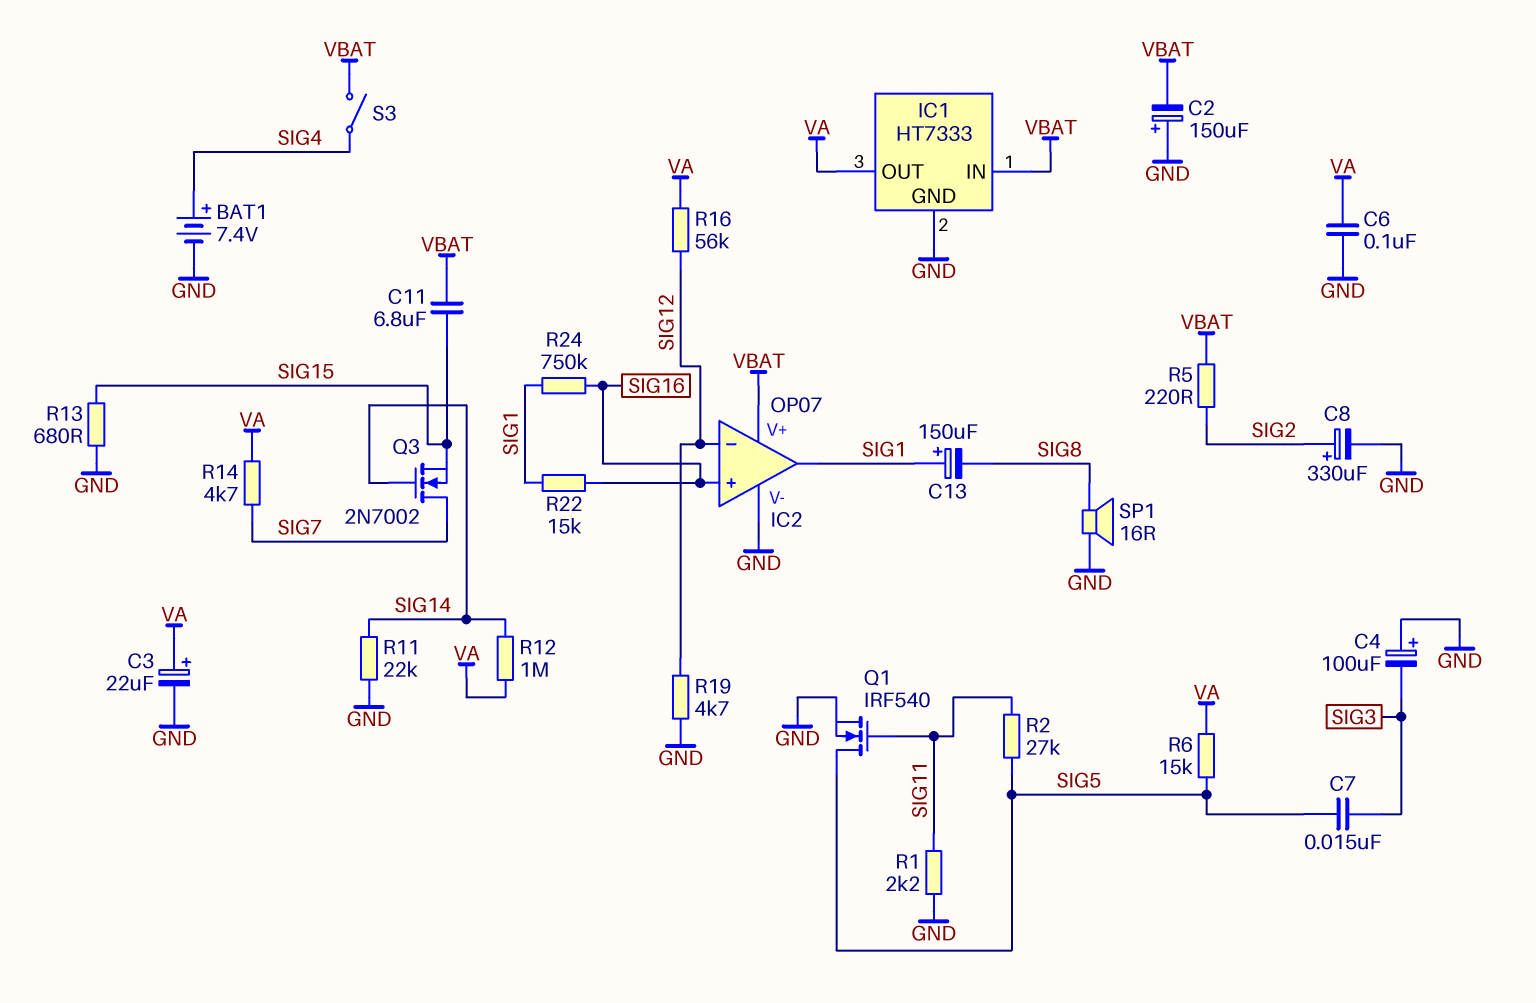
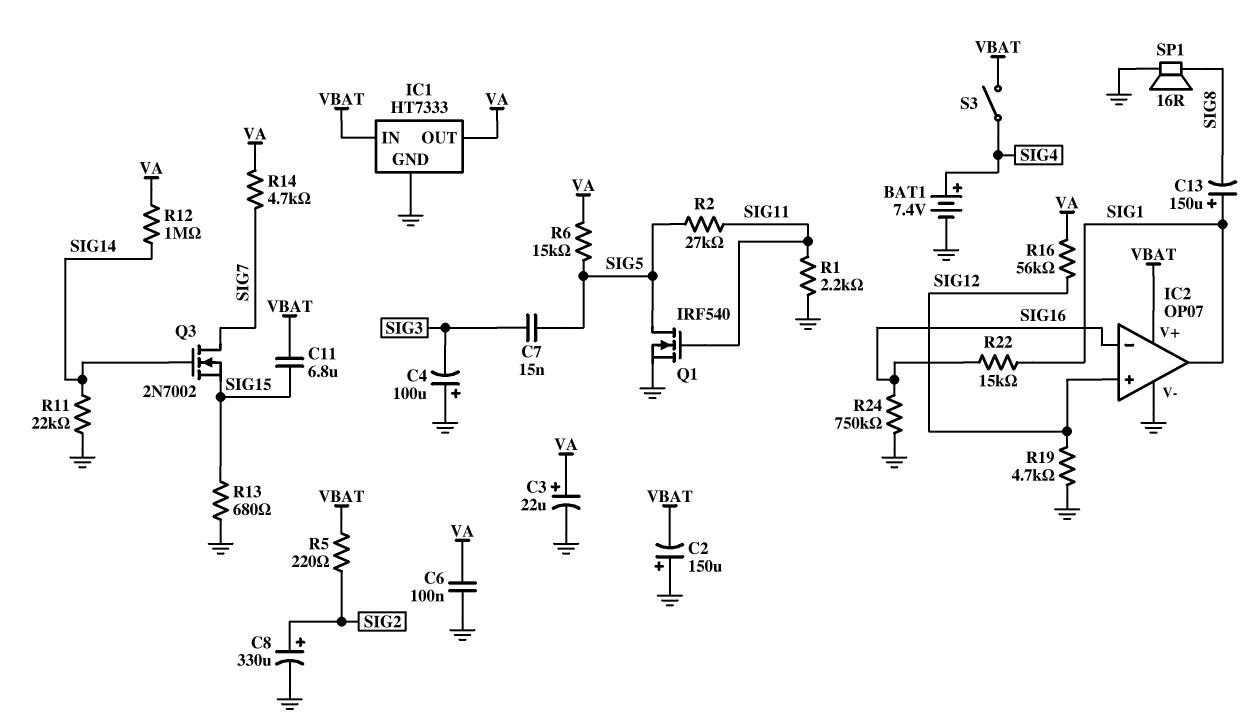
IC2 pin in+: SIG16 -> SIG12
IC2 pin in-: SIG12 -> SIG16
R24: 750k (SIG1, SIG16) -> 750k (GND, SIG16)

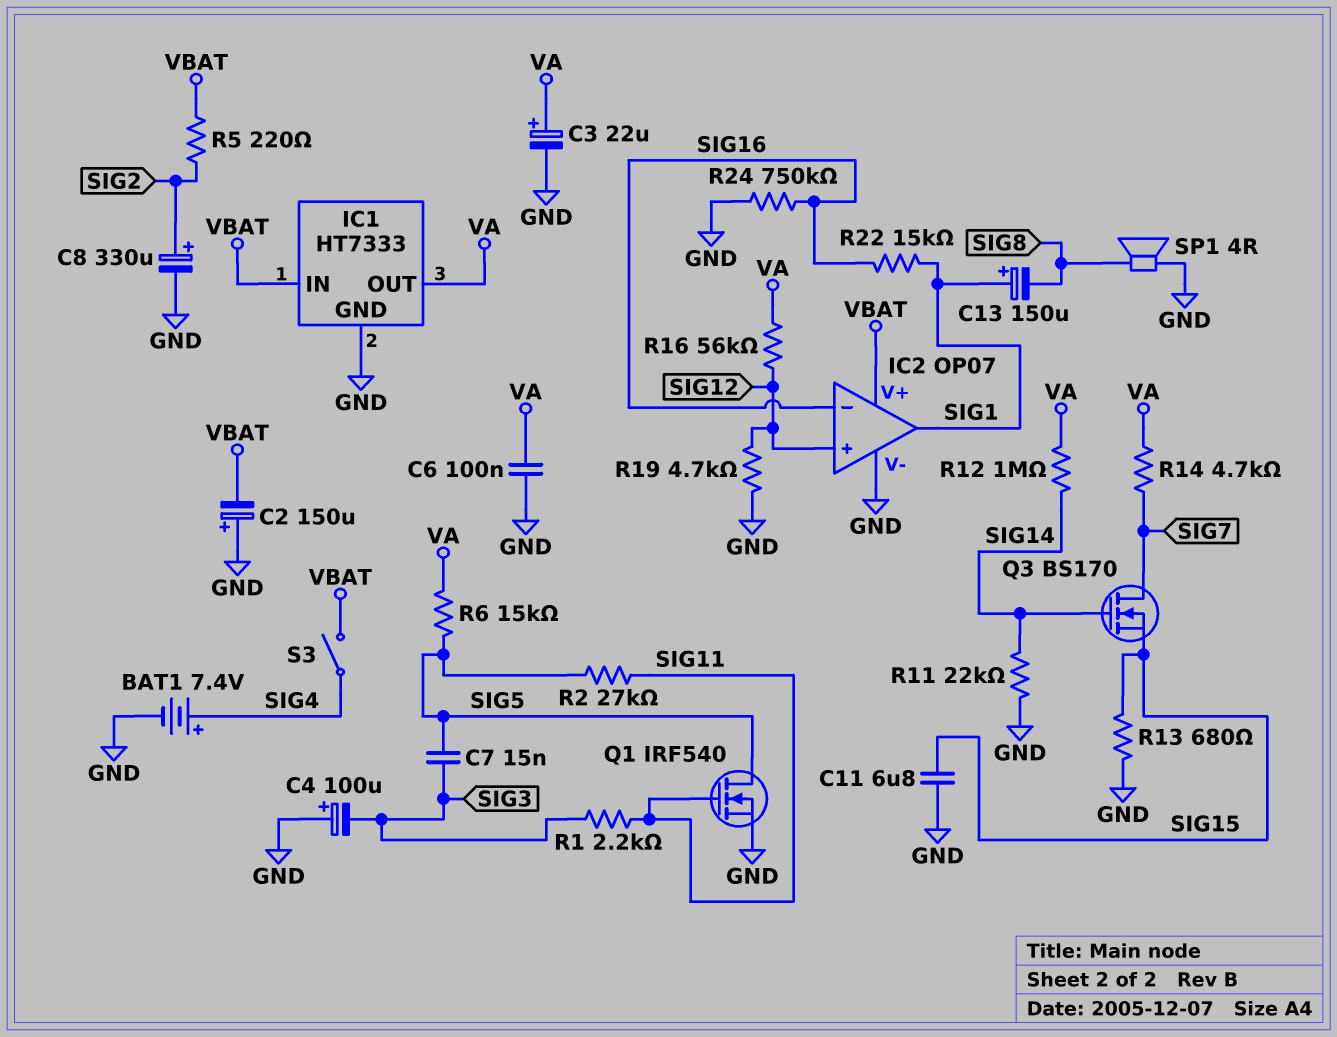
C11: 6.8uF (SIG15, VBAT) -> 6.8uF (GND, SIG15)
Q3: NMOS 2N7002 (G SIG14, D SIG7, S SIG15) -> NMOS BS170 (G SIG14, D SIG7, S SIG15)
R1: 2.2k (GND, SIG11) -> 2.2k (SIG3, SIG11)
SP1: speaker 16R (GND, SIG8) -> speaker 4R (GND, SIG8)

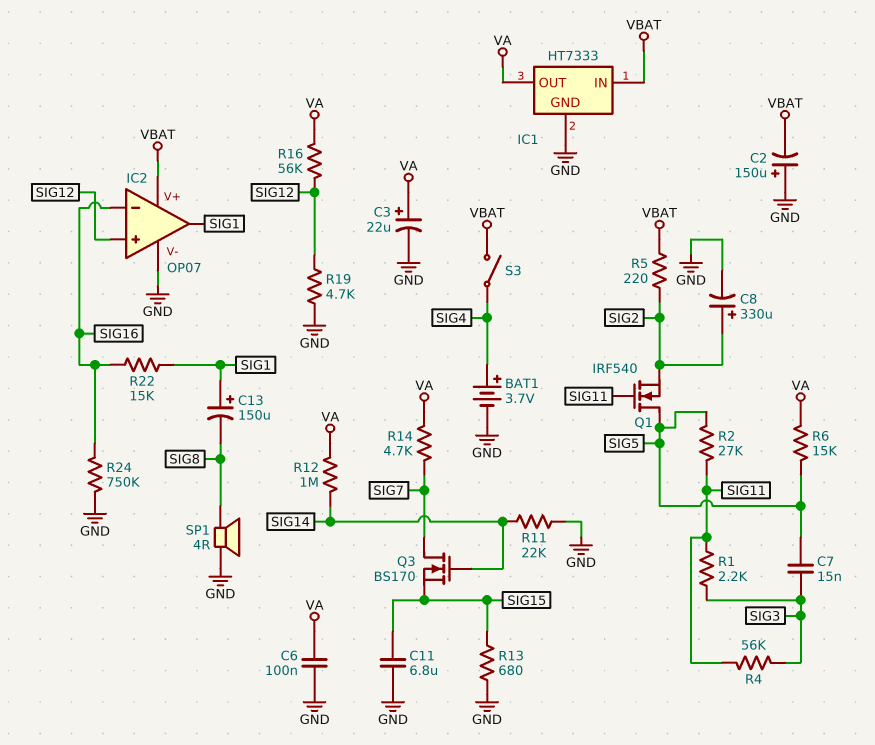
BAT1: 7.4V (plus SIG4, minus GND) -> 3.7V (plus SIG4, minus GND)
C4: 100uF (plus GND, minus SIG3) -> none
Q1: NMOS IRF540 (G SIG11, D SIG5, S GND) -> NMOS IRF540 (G SIG11, D SIG5, S SIG2)
R4: none -> 56k (SIG3, SIG11)

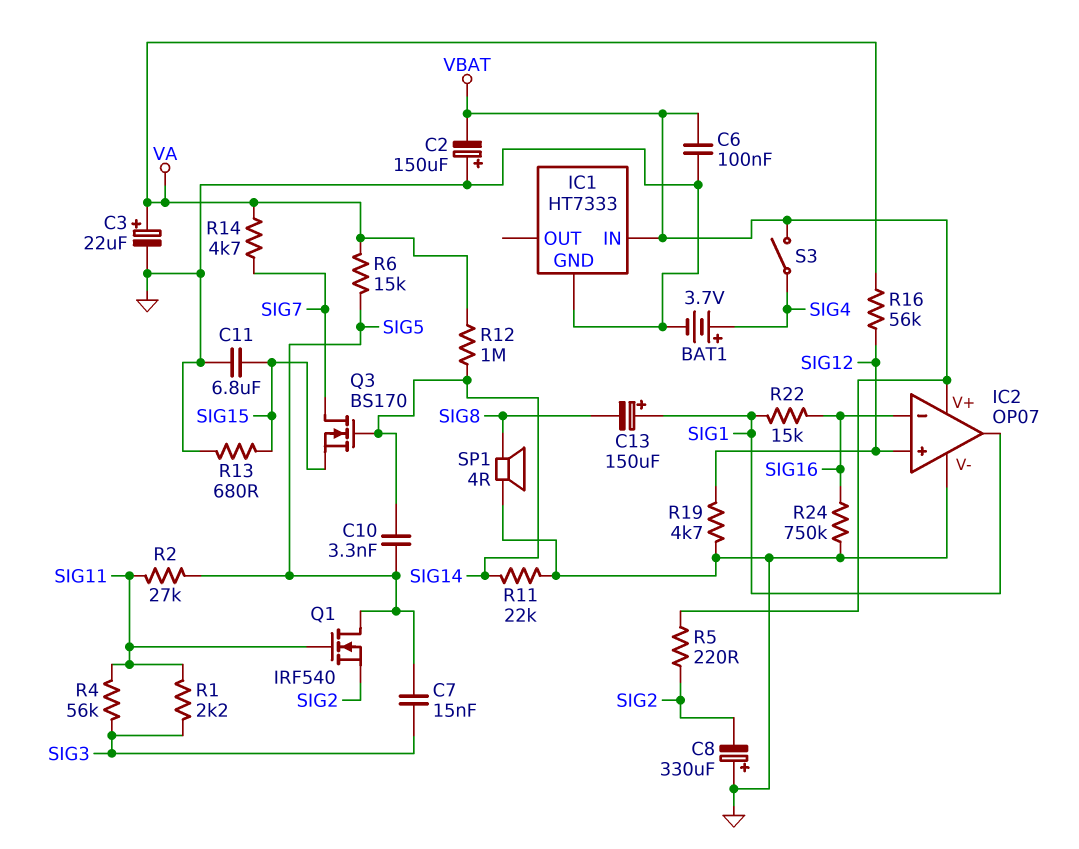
C6: 100nF (GND, VA) -> 100nF (GND, VBAT)
C8: 330uF (plus SIG2, minus GND) -> 330uF (plus GND, minus SIG2)
C10: none -> 3.3nF (SIG5, SIG14)
IC1 pin OUT: VA -> none

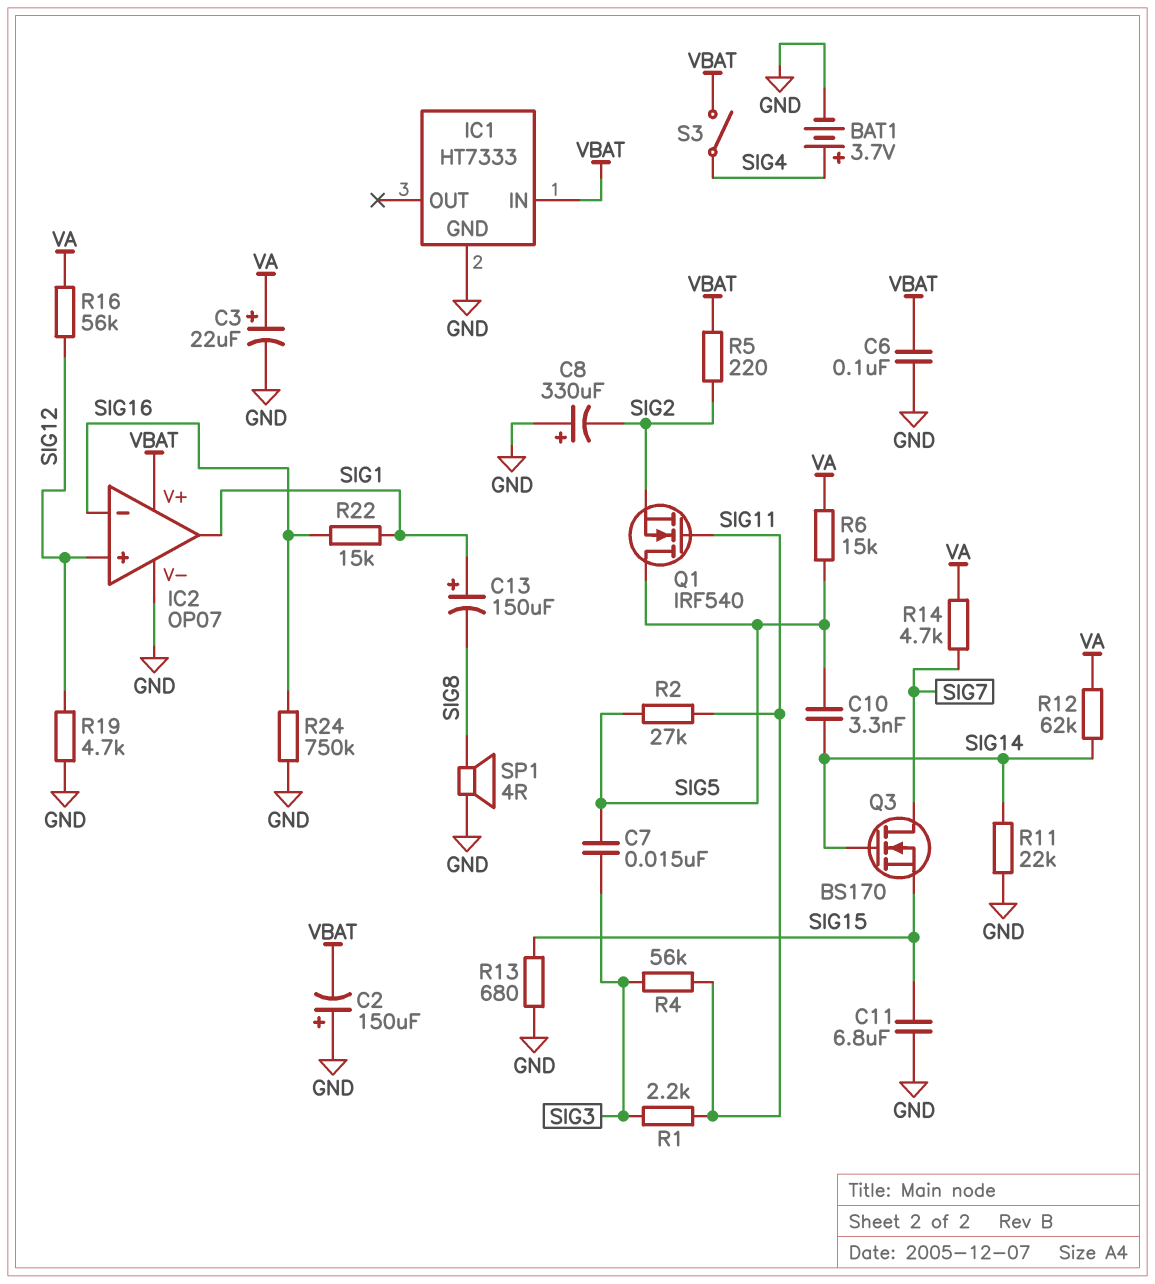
R12: 1M (SIG14, VA) -> 62k (SIG14, VA)

